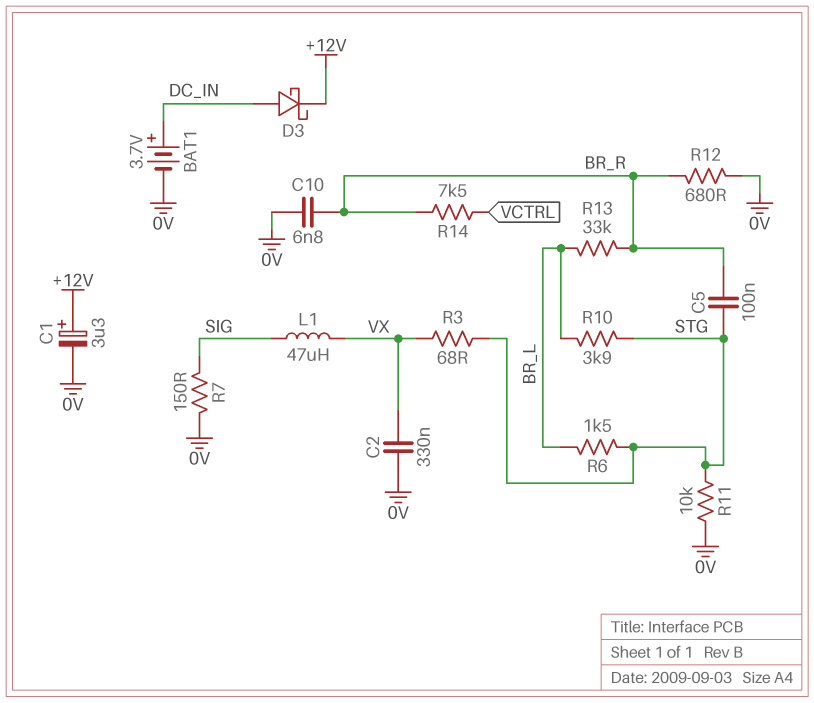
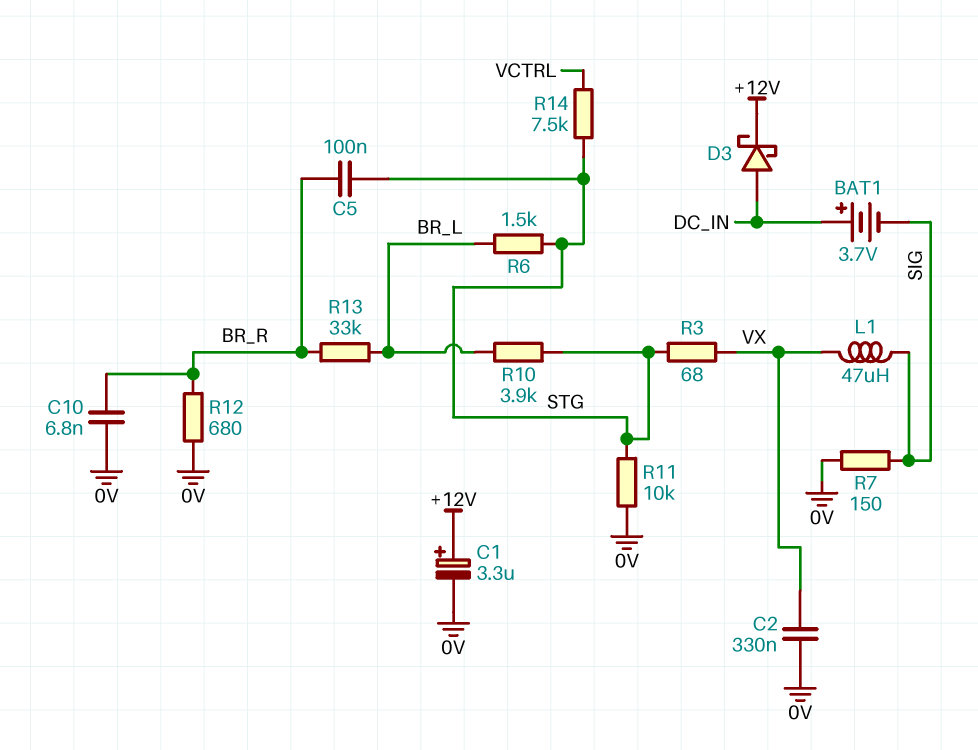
BAT1: 3.7V (plus DC_IN, minus 0V) -> 3.7V (plus DC_IN, minus SIG)
R14: 7.5k (BR_R, VCTRL) -> 7.5k (STG, VCTRL)

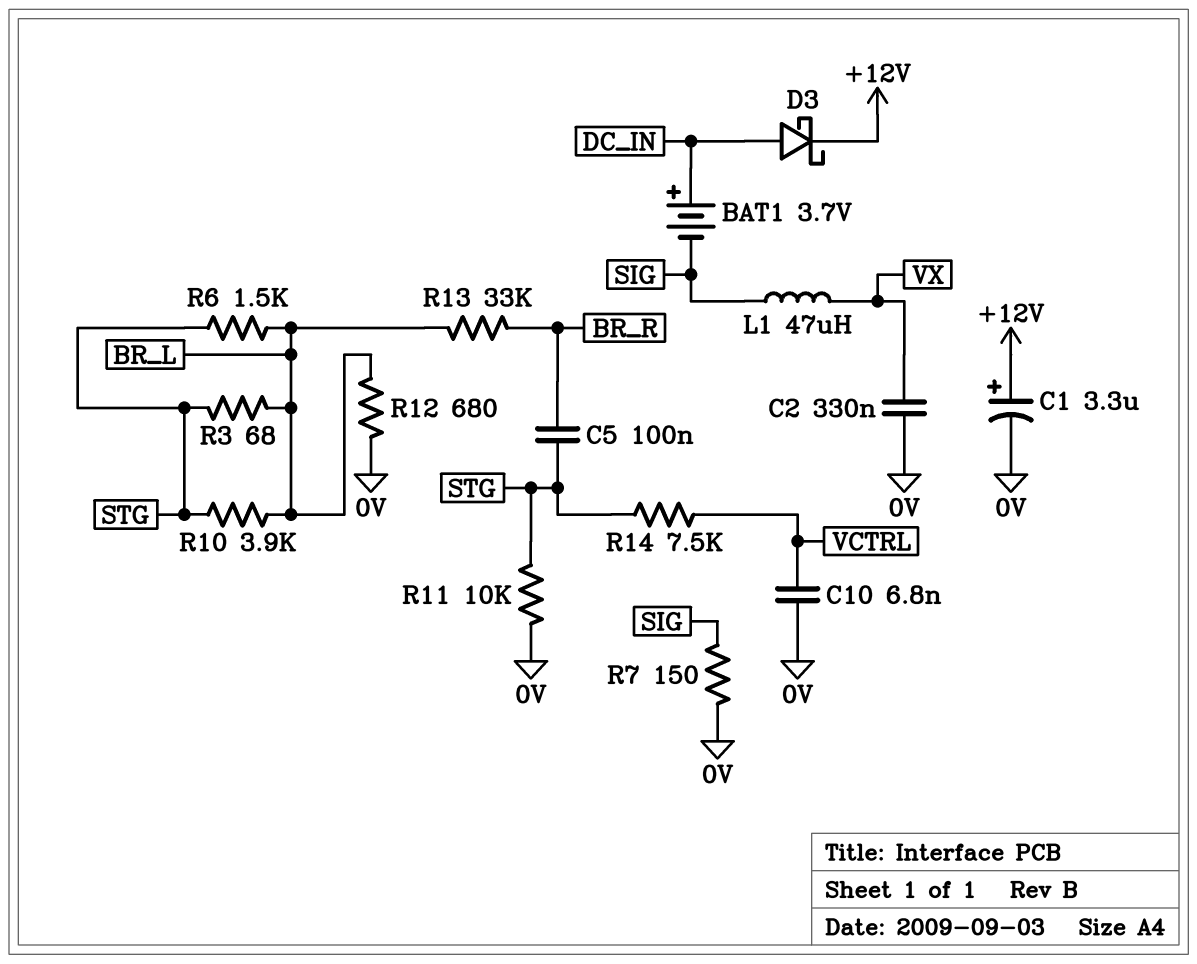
C10: 6.8nF (0V, BR_R) -> 6.8nF (0V, VCTRL)
R3: 68 (STG, VX) -> 68 (BR_L, STG)
R12: 680 (0V, BR_R) -> 680 (0V, BR_L)

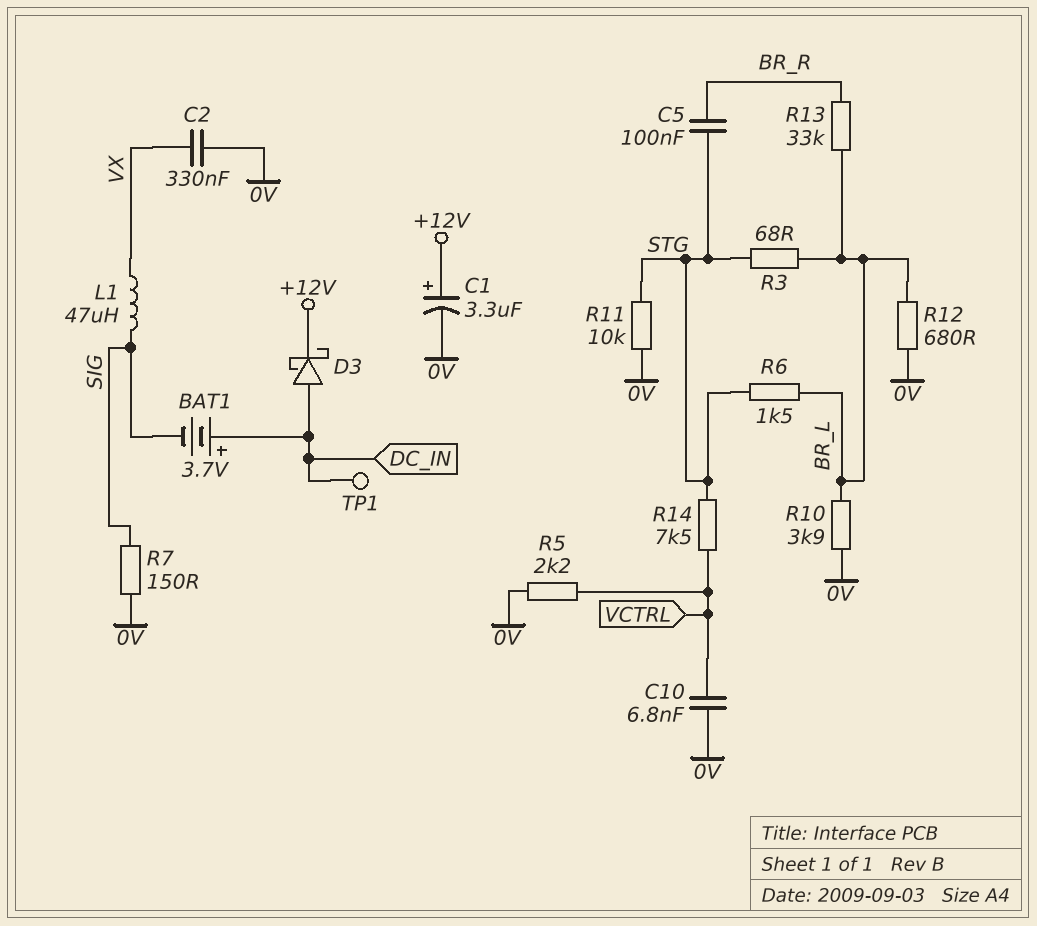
R5: none -> 2.2k (0V, VCTRL)
R10: 3.9k (BR_L, STG) -> 3.9k (0V, BR_L)
TP1: none -> test point (DC_IN)

